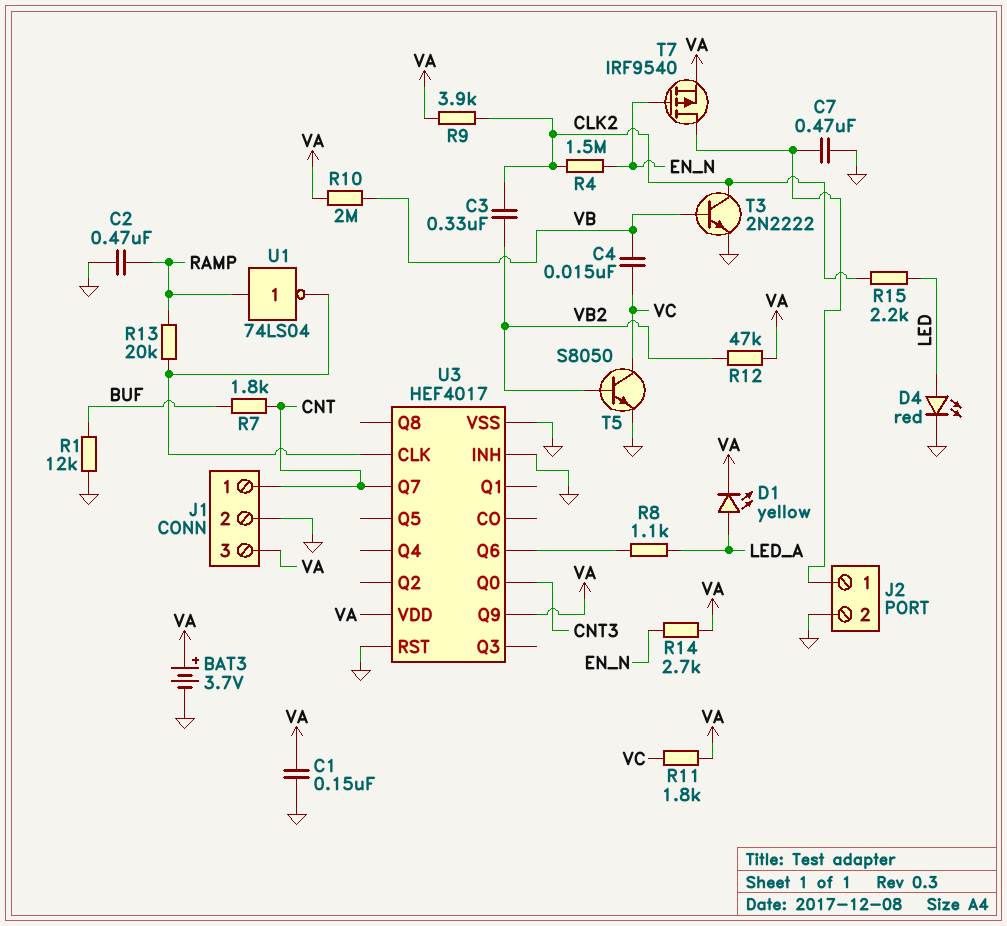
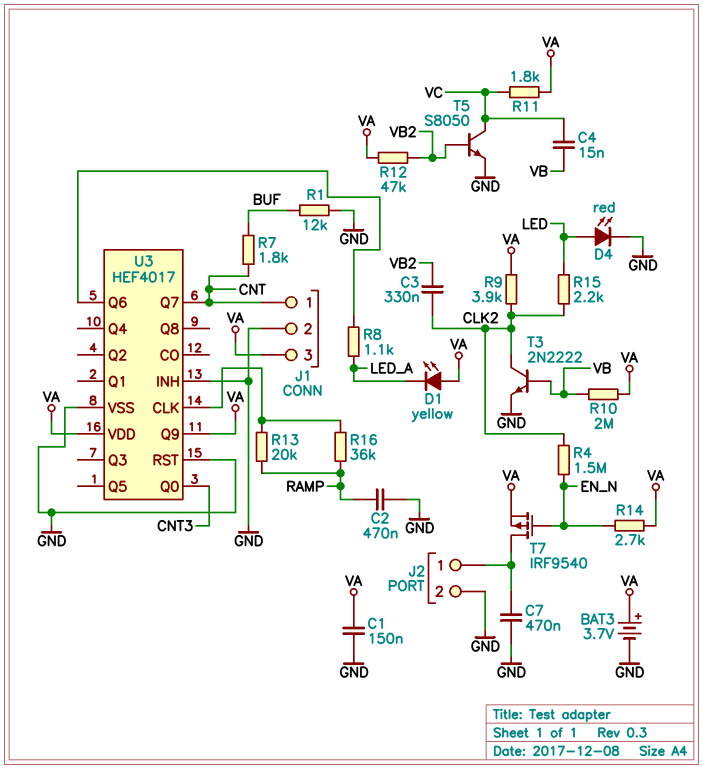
D1: LED yellow (A LED_A, K VA) -> LED yellow (A VA, K LED_A)
R16: none -> 36k (RAMP, U3/CLK)
U1: NOT 74LS04 (in RAMP, out U3/CLK) -> none

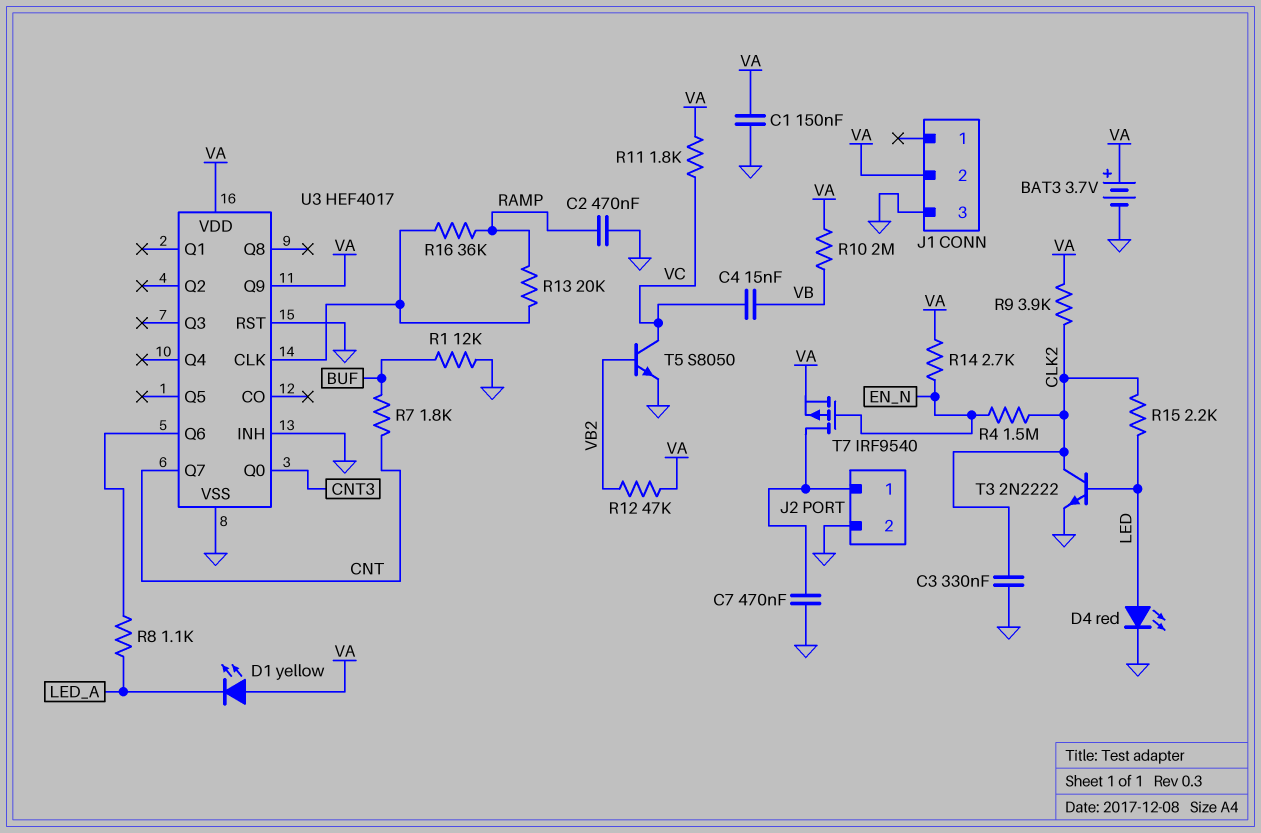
C3: 330nF (CLK2, VB2) -> 330nF (CLK2, GND)
J1 pin 1: CNT -> none
J1 pin 2: GND -> VA
J1 pin 3: VA -> GND
T3: NPN 2N2222 (B VB, C CLK2, E GND) -> NPN 2N2222 (B LED, C CLK2, E GND)

